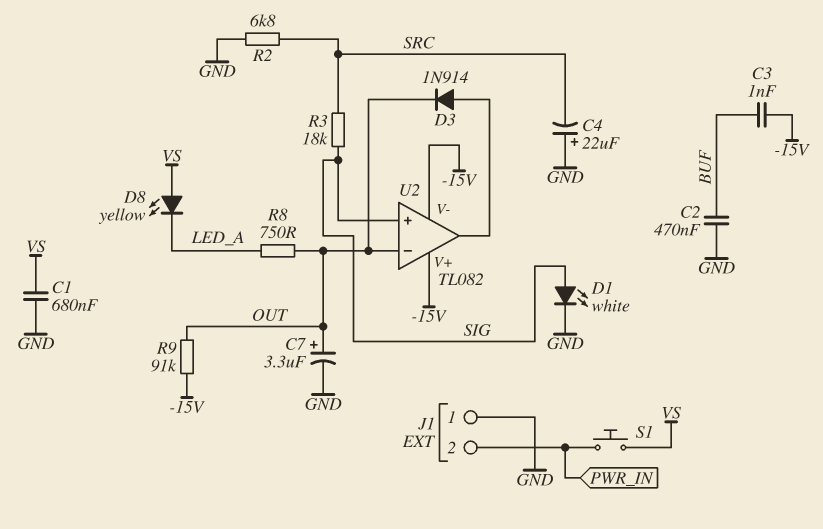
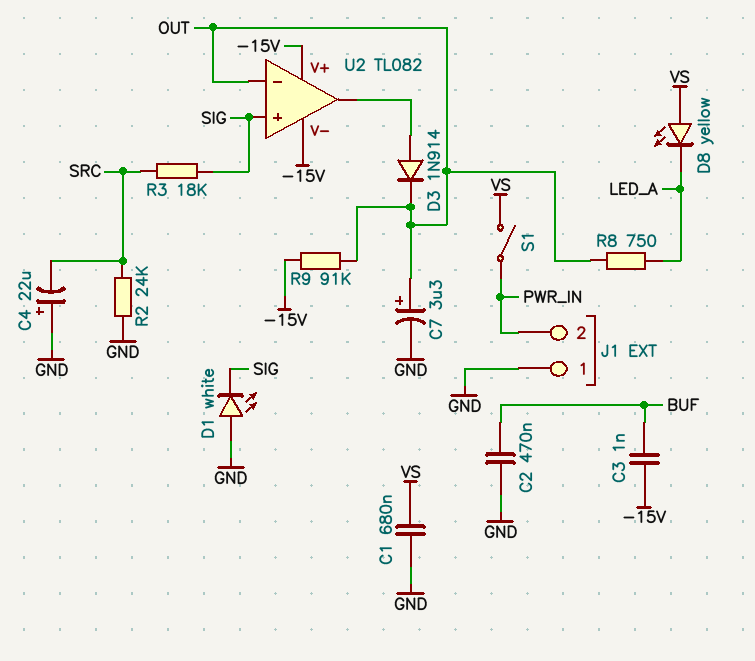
D1: LED white (A SIG, K GND) -> LED white (A GND, K SIG)
R2: 6.8k (GND, SRC) -> 24k (GND, SRC)
S1: button (PWR_IN, VS) -> switch (PWR_IN, VS)

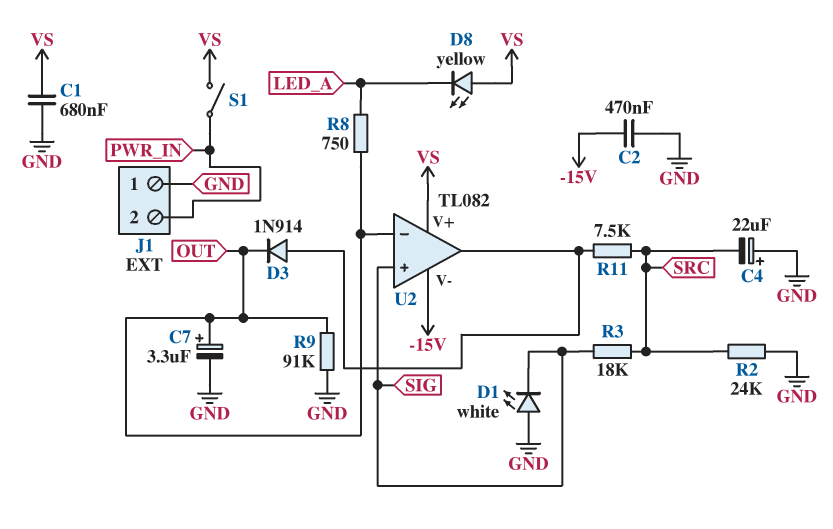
C2: 470nF (BUF, GND) -> 470nF (-15V, GND)
C3: 1nF (-15V, BUF) -> none
R9: 91k (-15V, OUT) -> 91k (GND, OUT)
R11: none -> 7.5k (SRC, U2/out)
U2 pin V+: -15V -> VS

